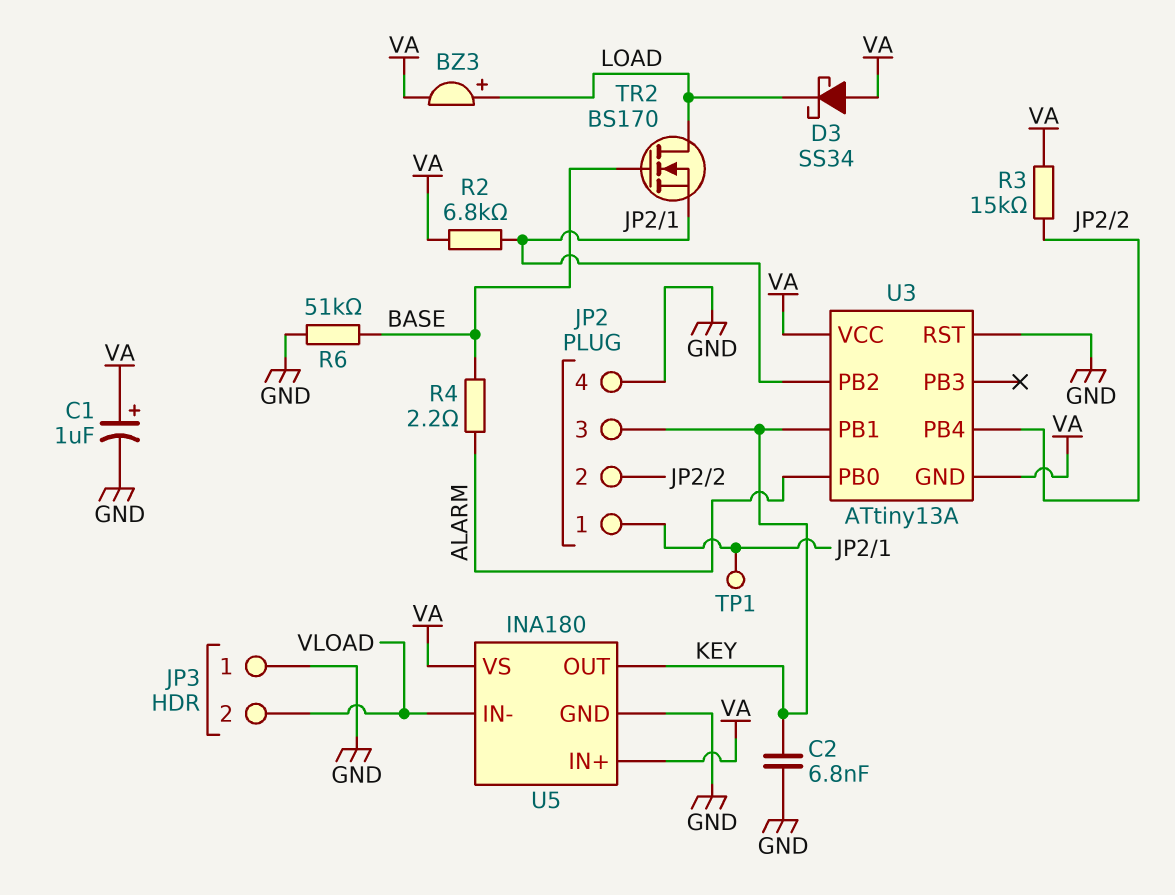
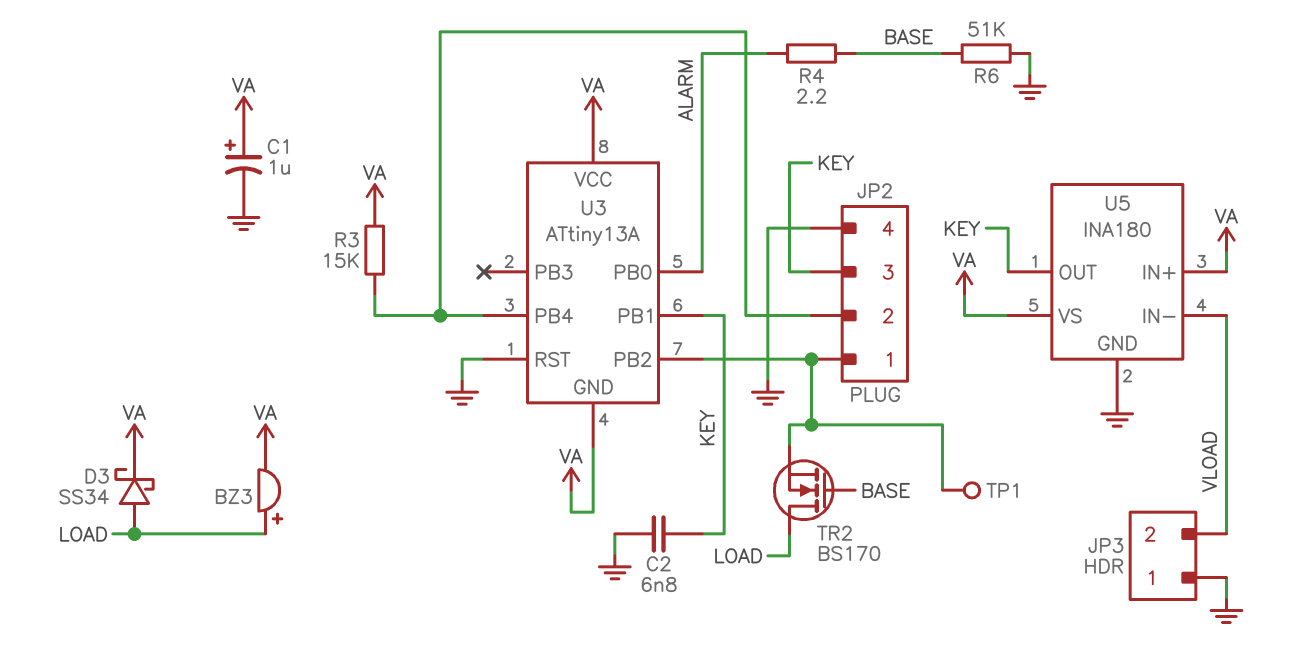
D3: schottky SS34 (A VA, K LOAD) -> schottky SS34 (A LOAD, K VA)
R2: 6.8k (JP2/1, VA) -> none

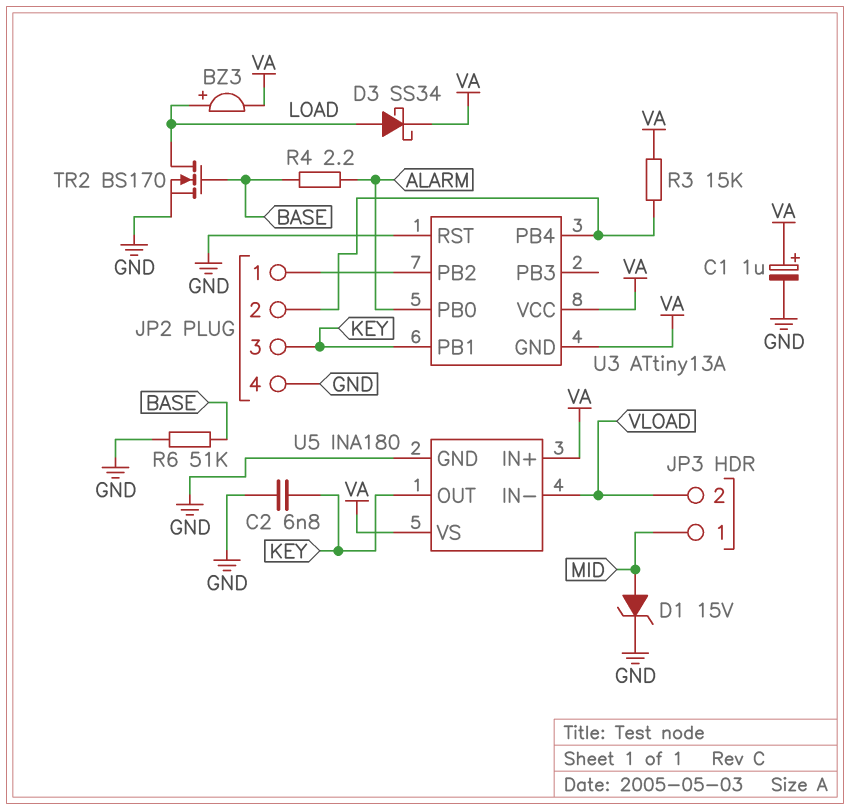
D1: none -> zener 15V (A MID, K GND)
JP3 pin 1: GND -> MID
TP1: test point (JP2/1) -> none
TR2: NMOS BS170 (G BASE, D LOAD, S JP2/1) -> NMOS BS170 (G BASE, D LOAD, S GND)

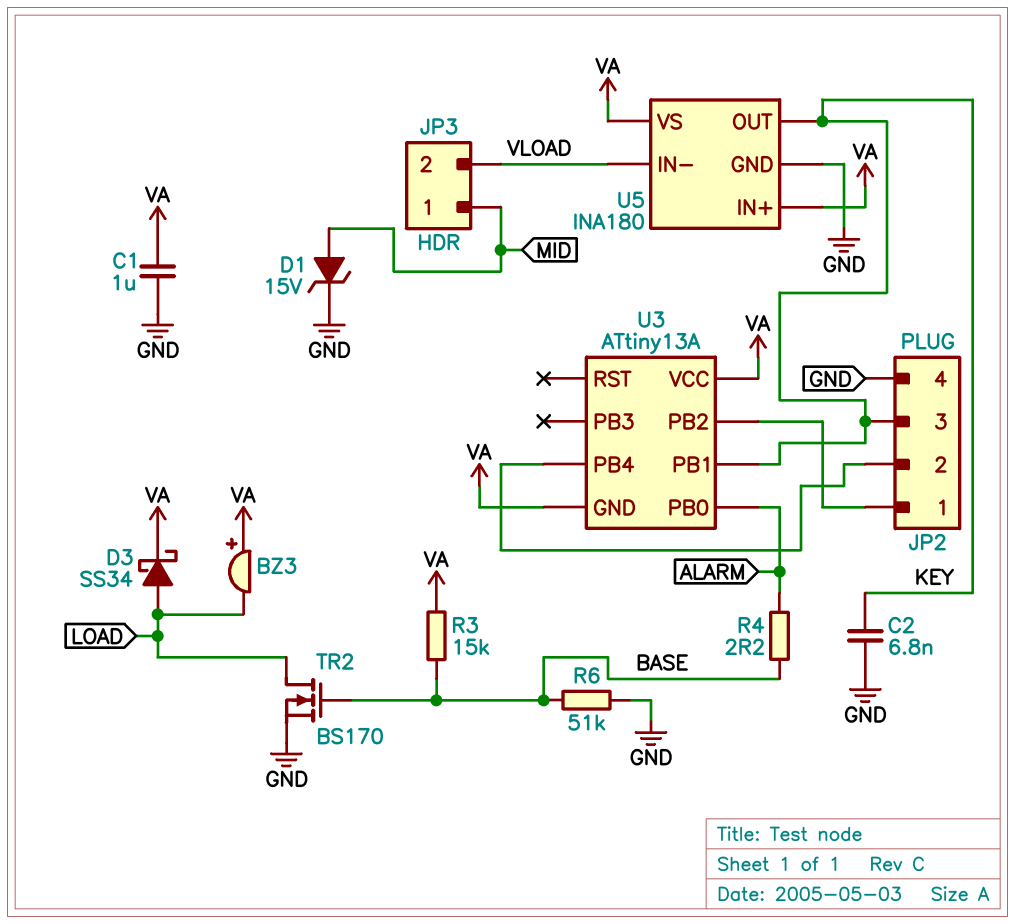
BZ3: buzzer (plus LOAD, minus VA) -> buzzer (plus VA, minus LOAD)
C1: 1uF (plus VA, minus GND) -> 1uF (GND, VA)
R3: 15k (JP2/2, VA) -> 15k (BASE, VA)
U3 pin RST: GND -> none

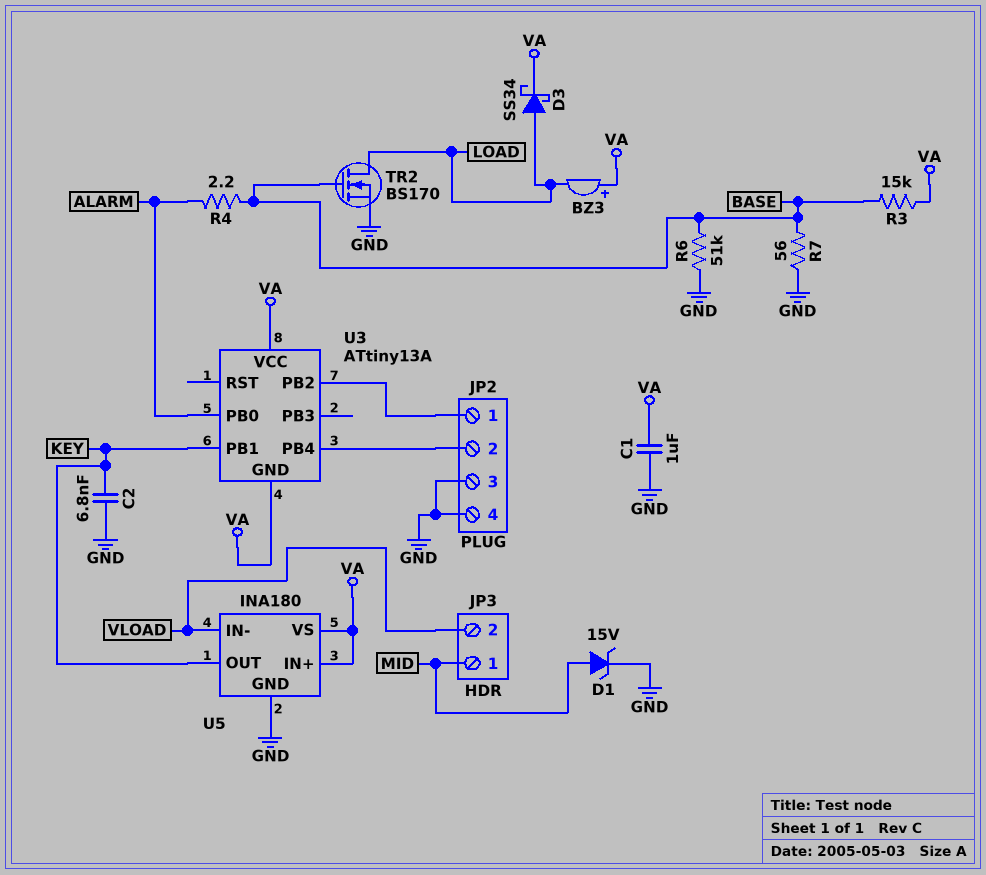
JP2 pin 3: KEY -> GND
R7: none -> 56 (BASE, GND)

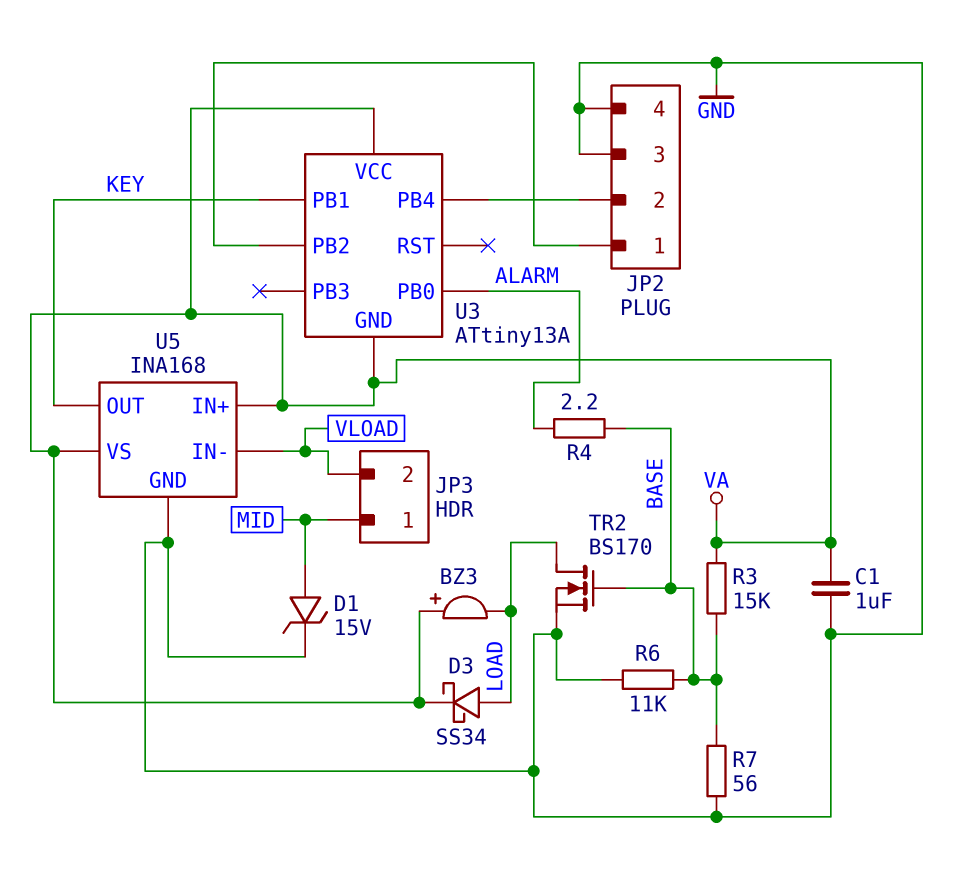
C2: 6.8nF (GND, KEY) -> none
R6: 51k (BASE, GND) -> 11k (BASE, GND)
U5: INA180 -> INA168

